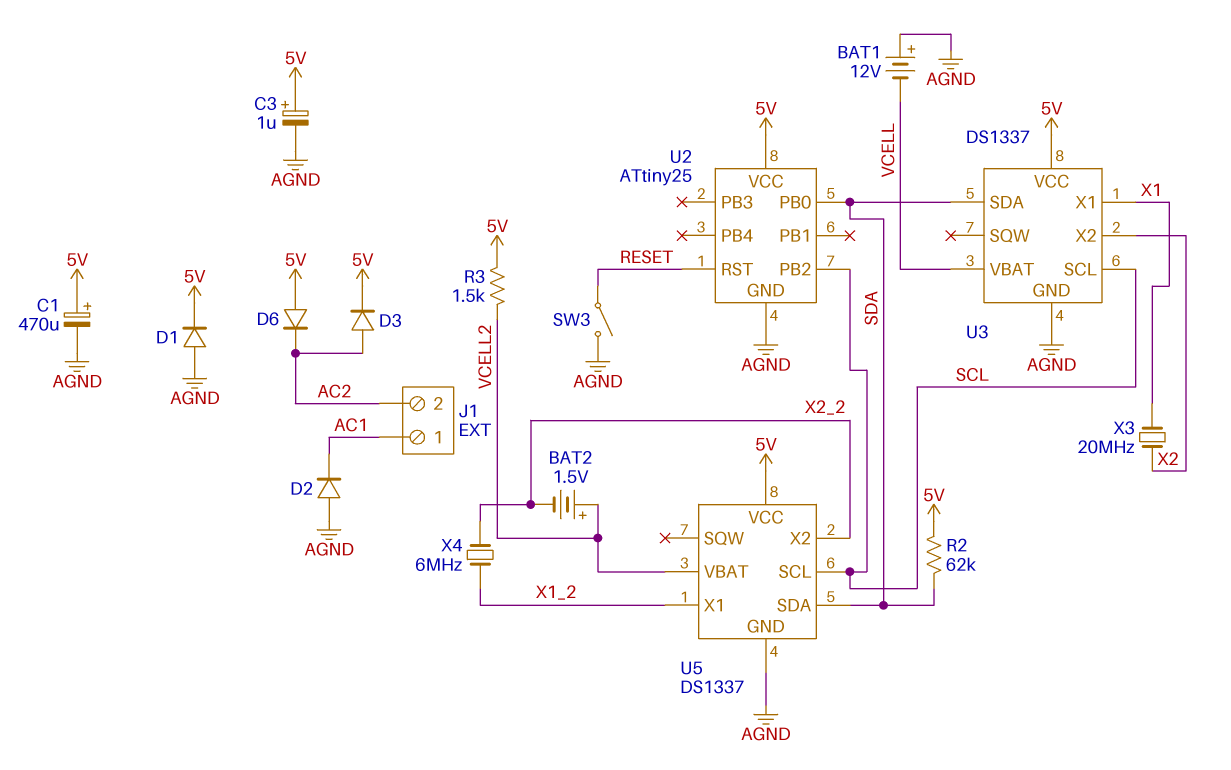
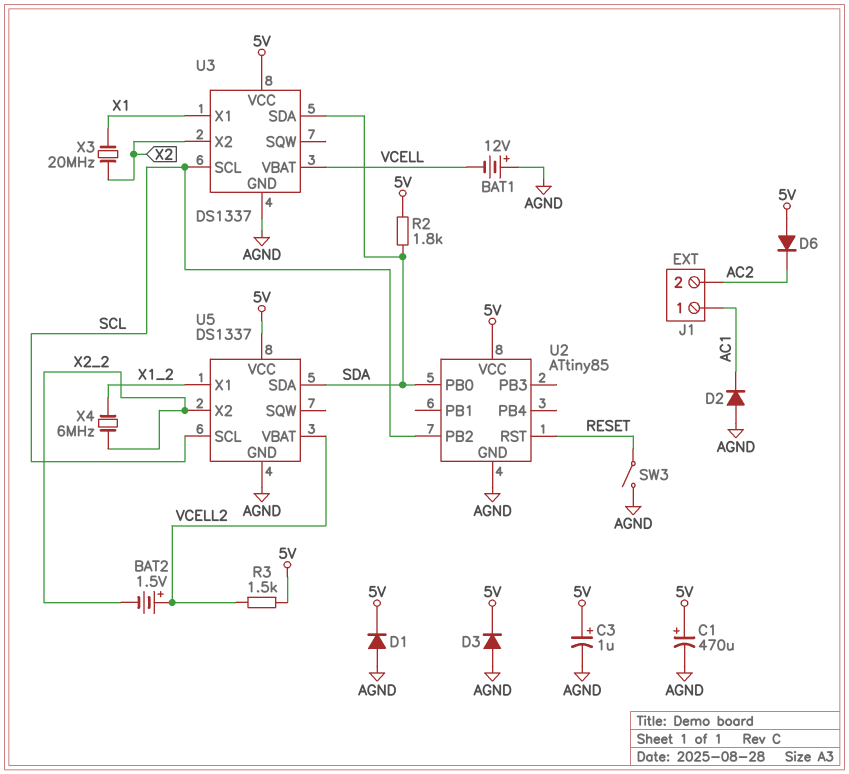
D3: diode (A AC2, K 5V) -> diode (A AGND, K 5V)
R2: 62k (5V, SDA) -> 1.8k (5V, SDA)
U2: ATtiny25 -> ATtiny85

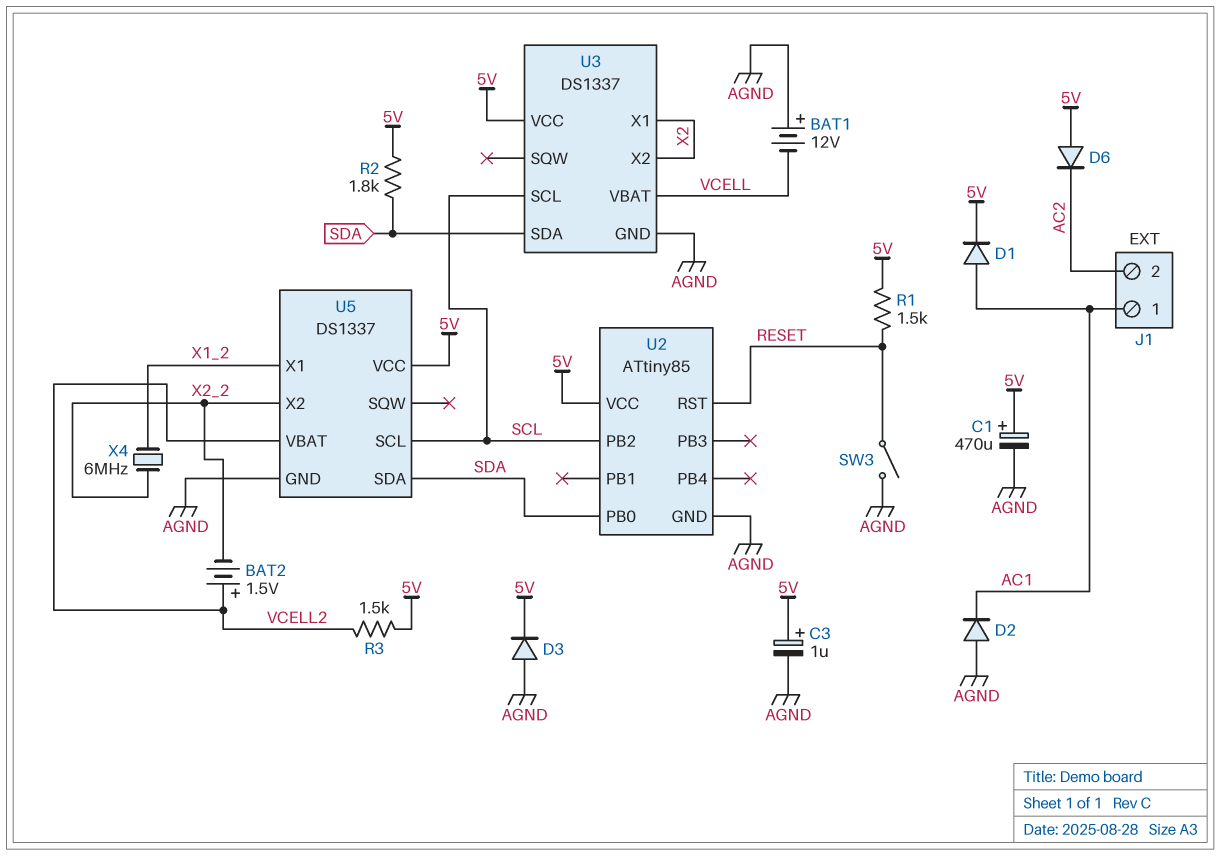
D1: diode (A AGND, K 5V) -> diode (A AC1, K 5V)
R1: none -> 1.5k (5V, RESET)
U3 pin X1: X1 -> X2
X3: 20MHz (X1, X2) -> none

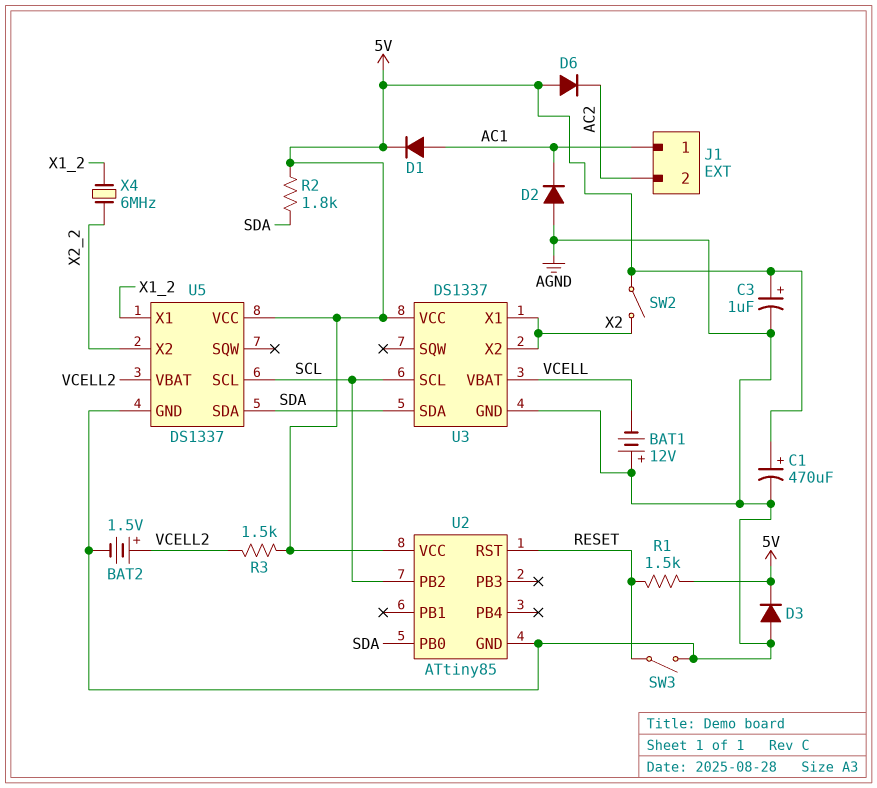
BAT2: 1.5V (plus VCELL2, minus X2_2) -> 1.5V (plus VCELL2, minus AGND)
SW2: none -> switch (5V, X2)

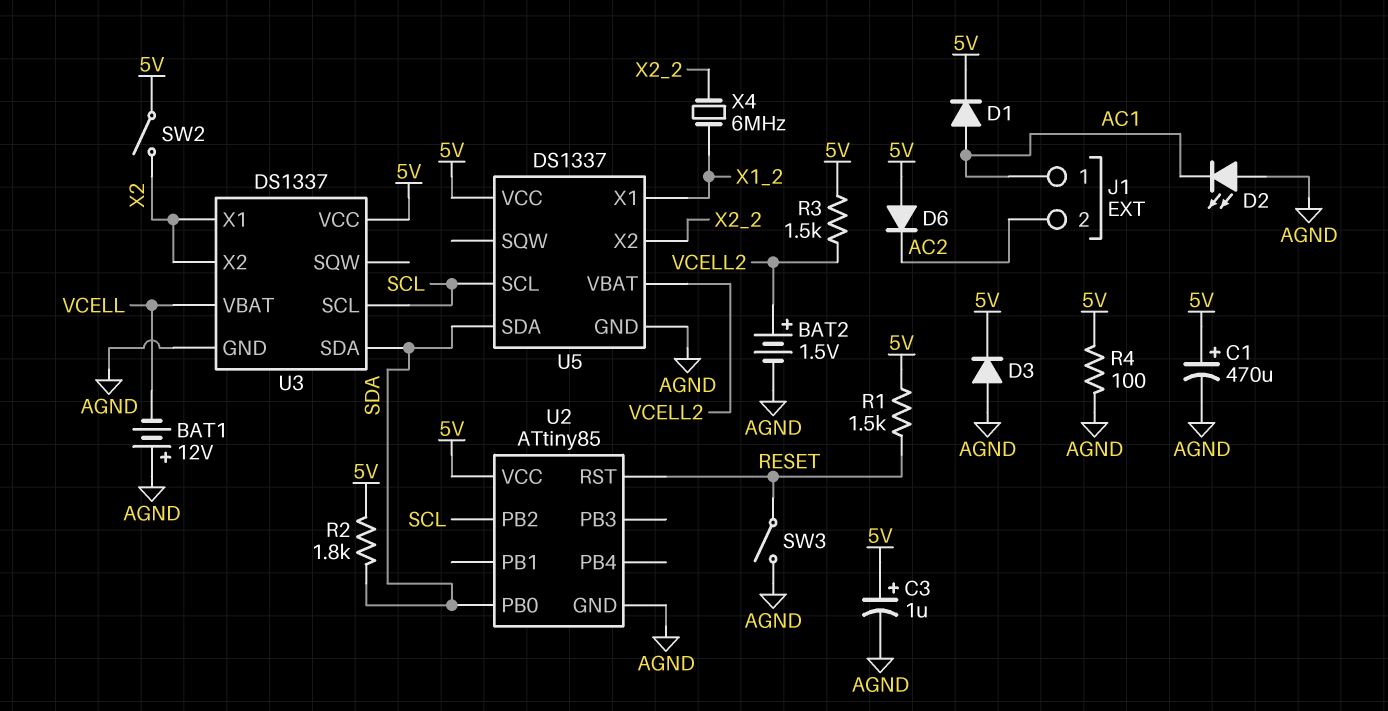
D2: diode (A AGND, K AC1) -> LED (A AGND, K AC1)
R4: none -> 100 (5V, AGND)

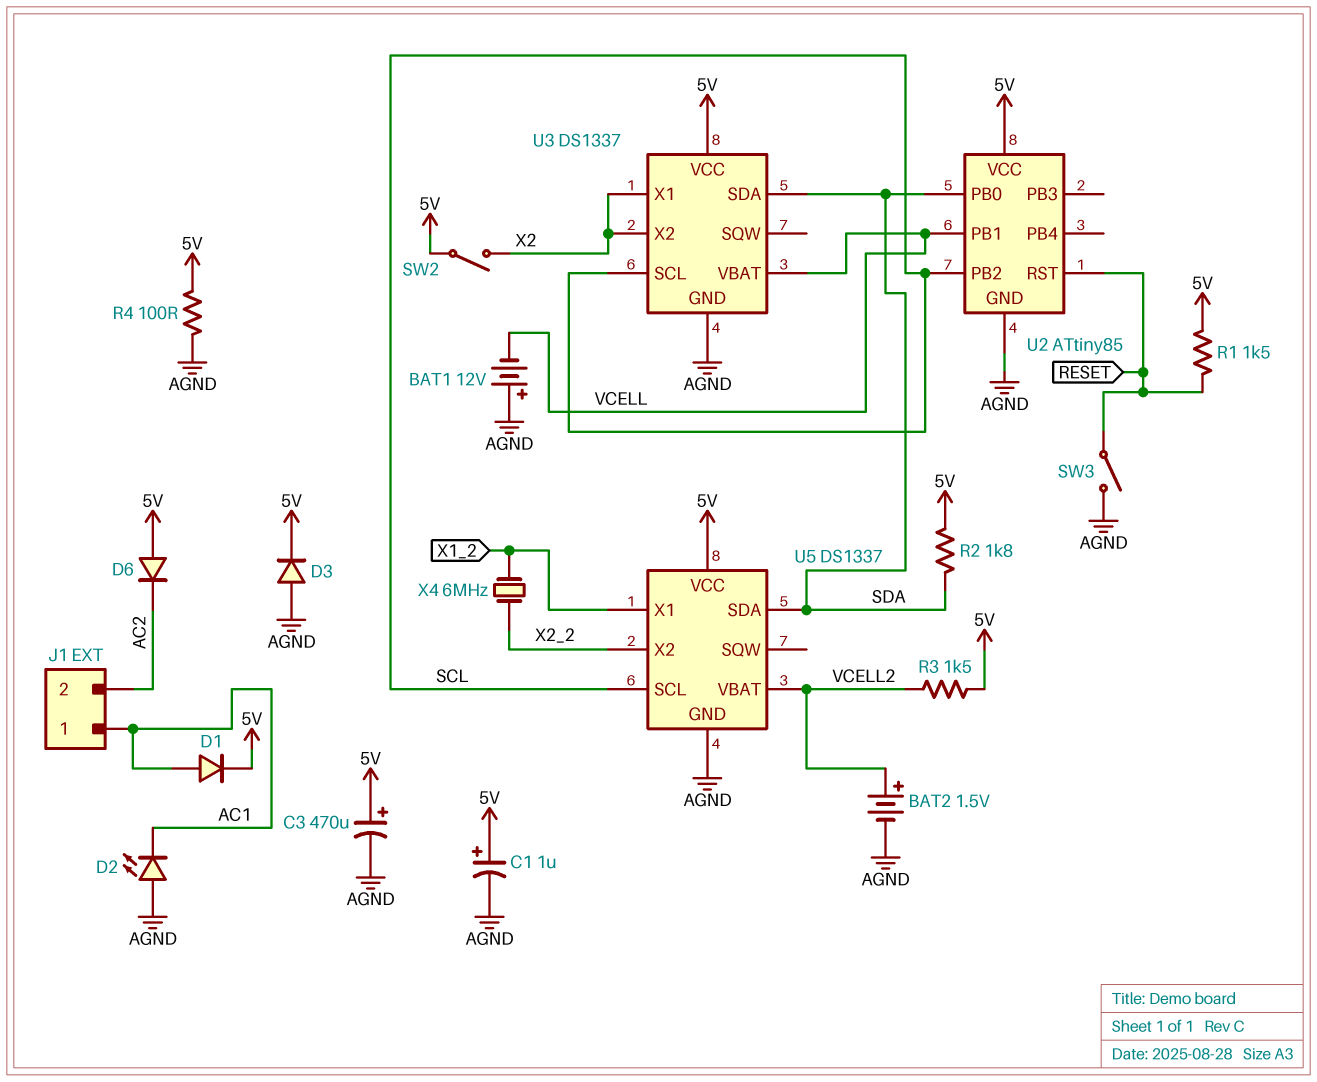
C1: 470uF (plus 5V, minus AGND) -> 1uF (plus 5V, minus AGND)
C3: 1uF (plus 5V, minus AGND) -> 470uF (plus 5V, minus AGND)
U2 pin PB1: none -> VCELL

